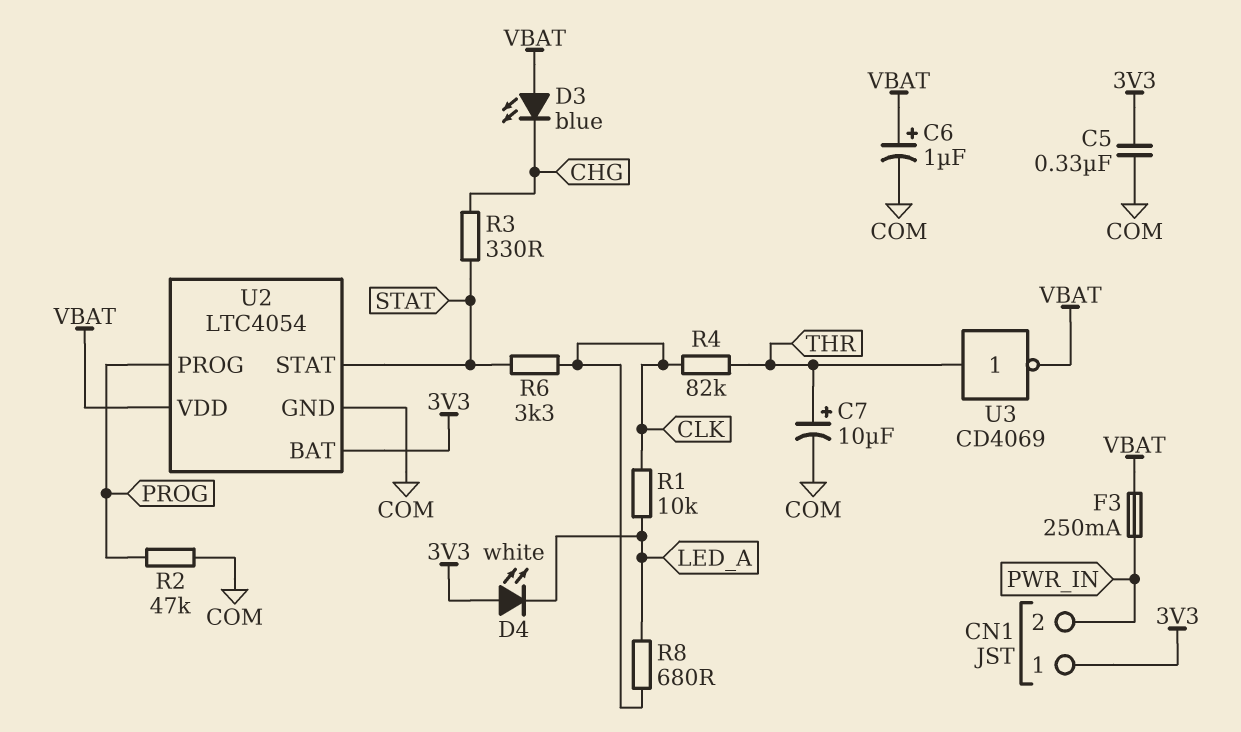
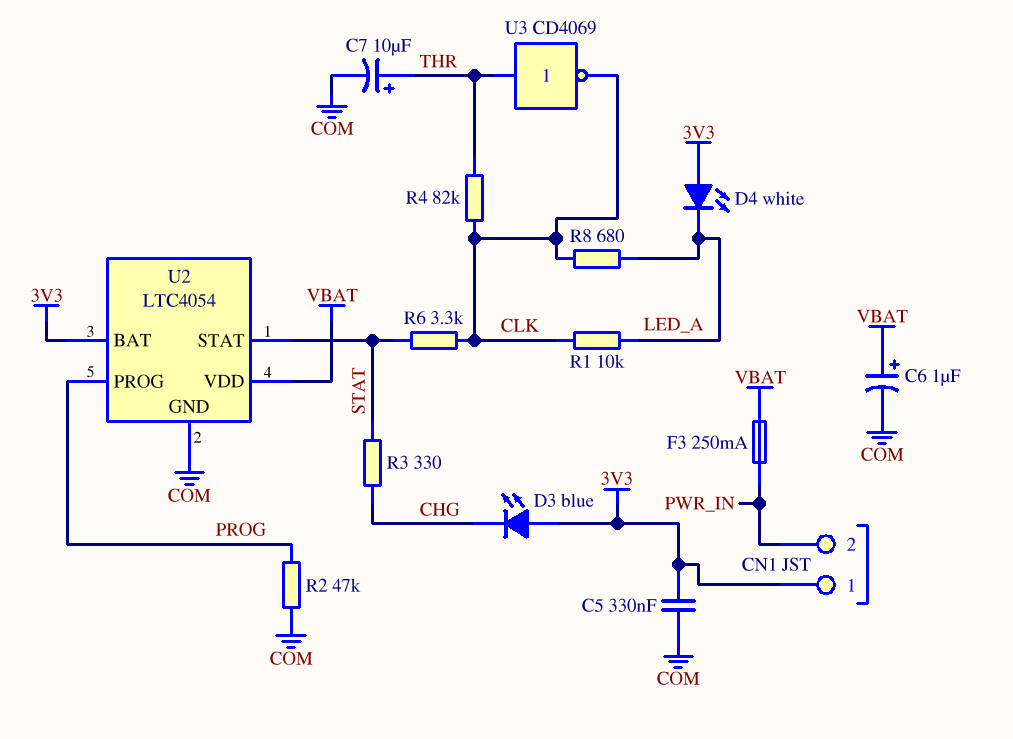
D3: LED blue (A VBAT, K CHG) -> LED blue (A 3V3, K CHG)
U3: NOT CD4069 (in THR, out VBAT) -> NOT CD4069 (in THR, out CLK)

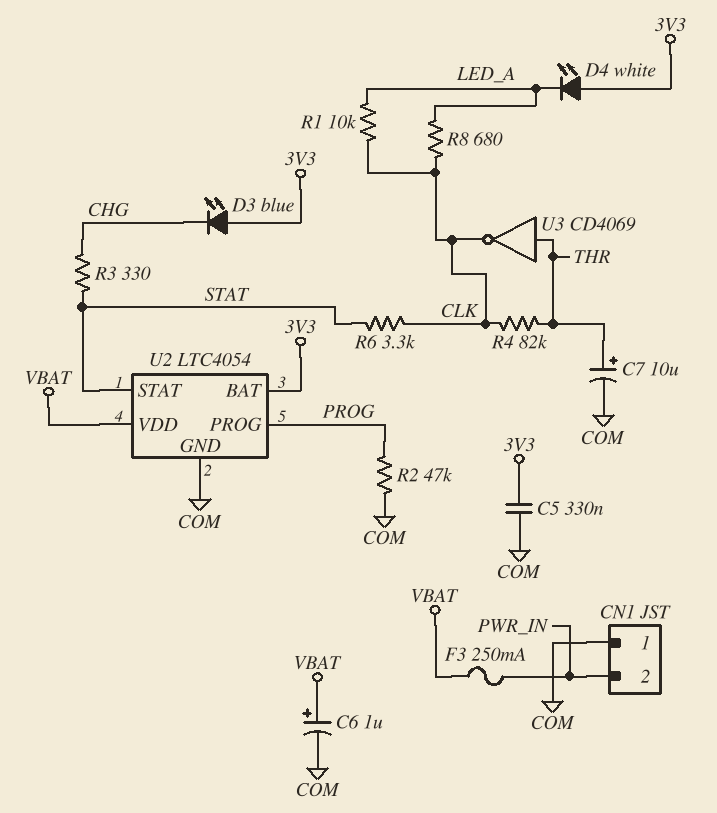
CN1 pin 1: 3V3 -> COM

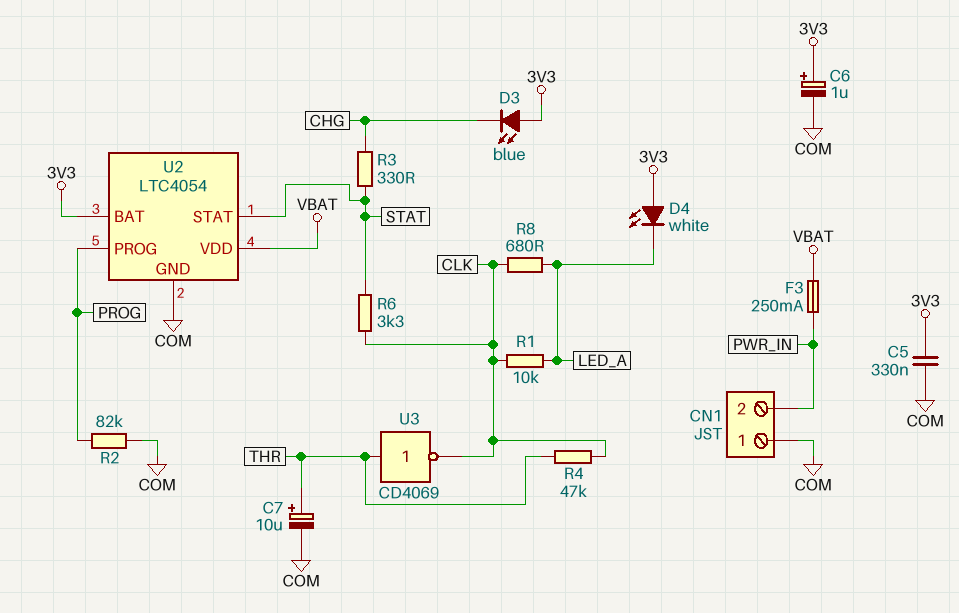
C6: 1uF (plus VBAT, minus COM) -> 1uF (plus 3V3, minus COM)
R2: 47k (COM, PROG) -> 82k (COM, PROG)
R4: 82k (CLK, THR) -> 47k (CLK, THR)

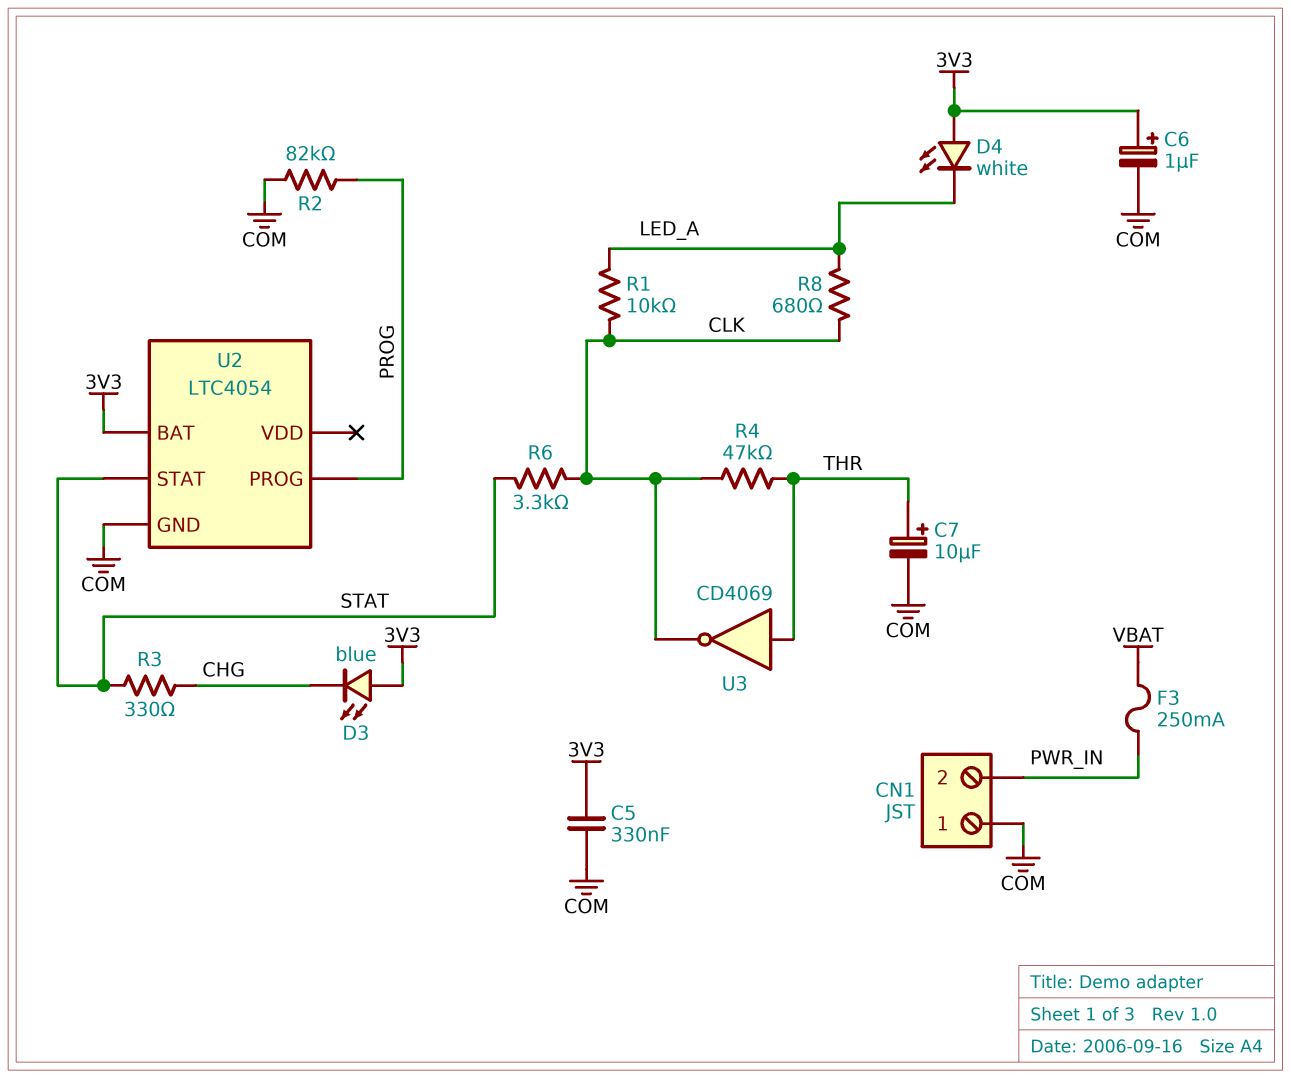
U2 pin VDD: VBAT -> none

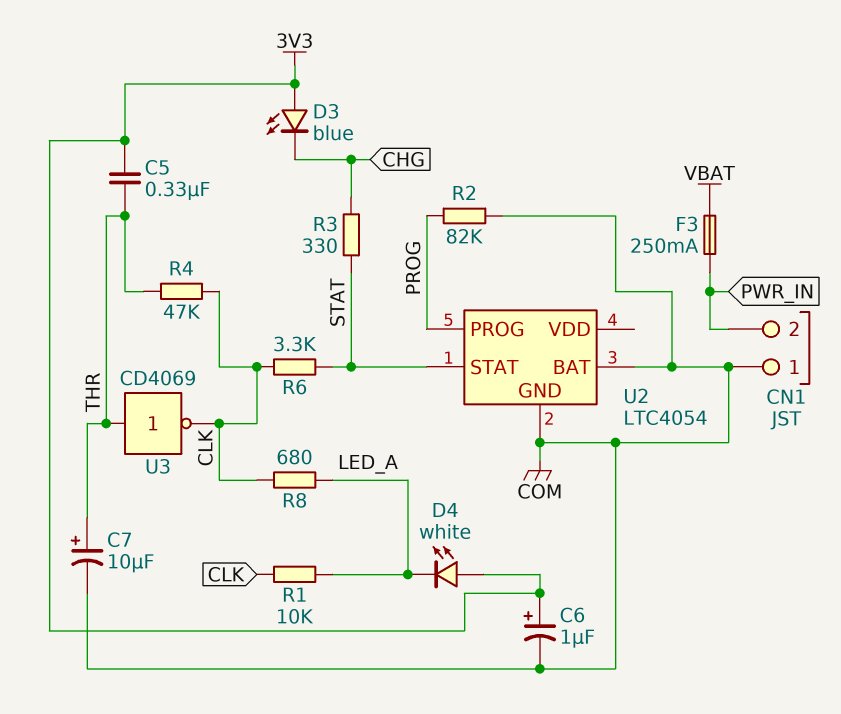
C5: 330nF (3V3, COM) -> 330nF (3V3, THR)
U2 pin BAT: 3V3 -> COM

